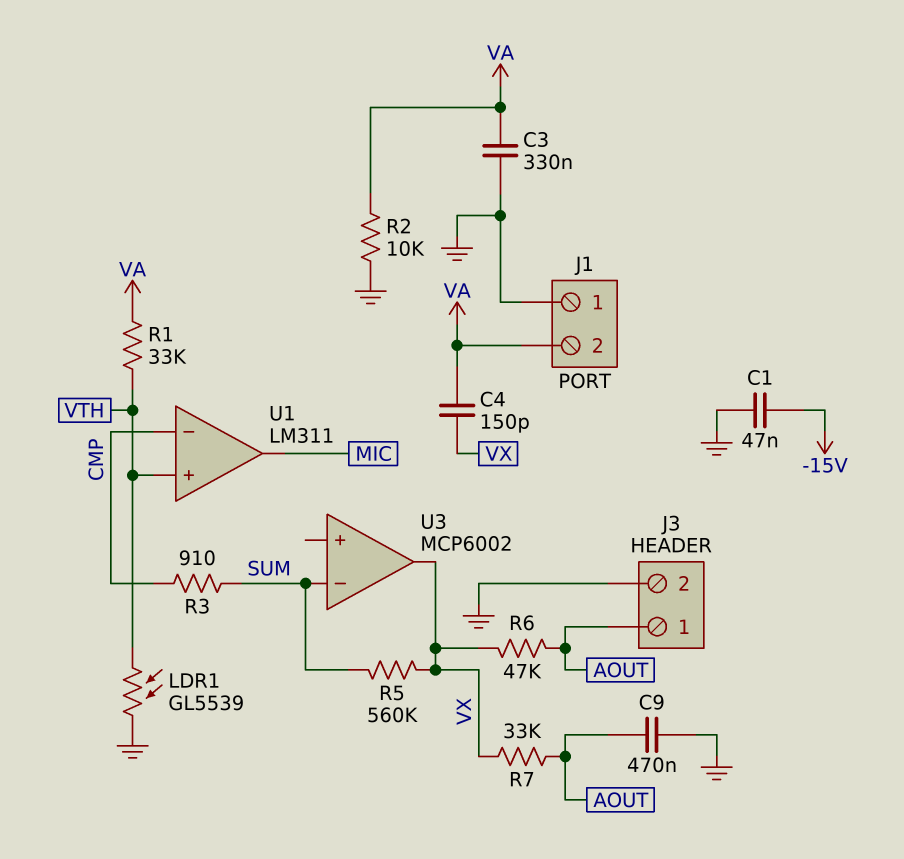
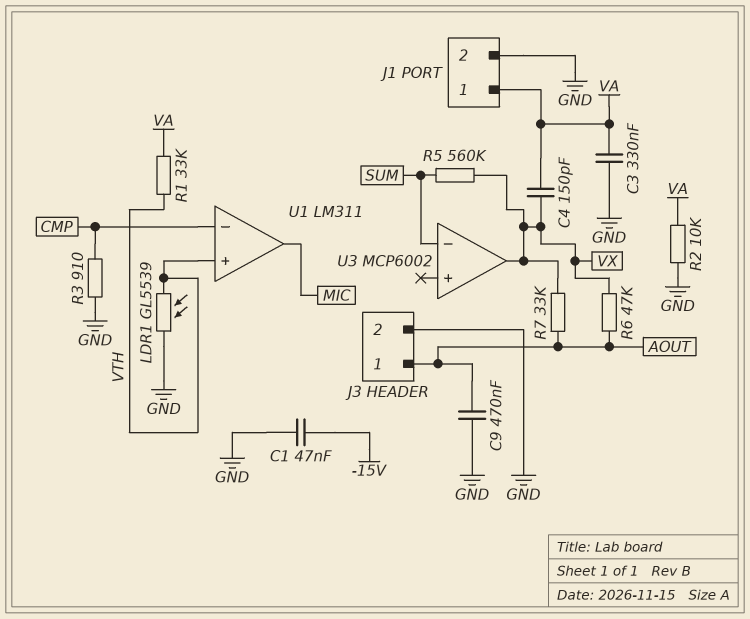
J1 pin 1: GND -> VA
J1 pin 2: VA -> GND
R3: 910 (CMP, SUM) -> 910 (CMP, GND)

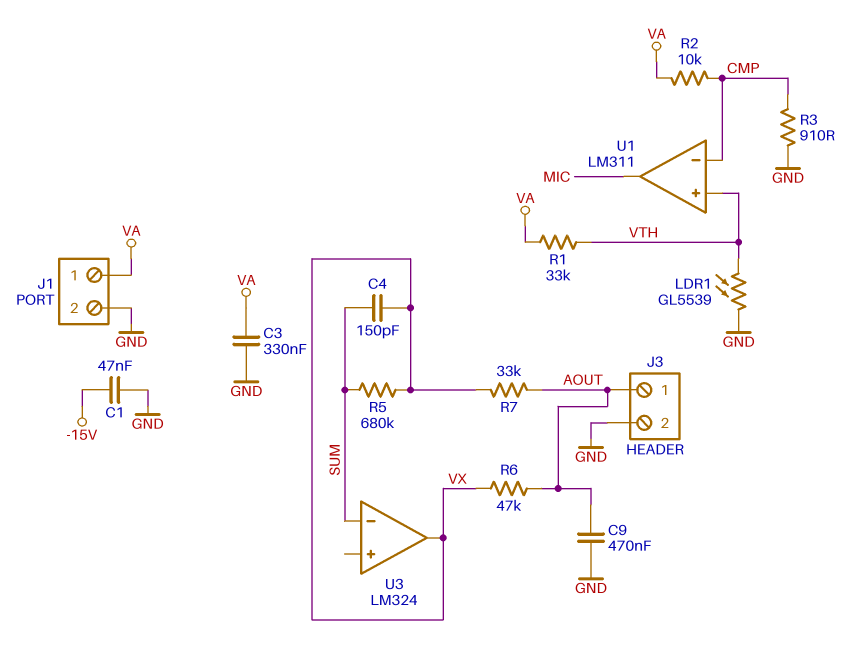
C4: 150pF (VA, VX) -> 150pF (SUM, VX)
R2: 10k (GND, VA) -> 10k (CMP, VA)
R5: 560k (SUM, VX) -> 680k (SUM, VX)
U3: MCP6002 -> LM324

